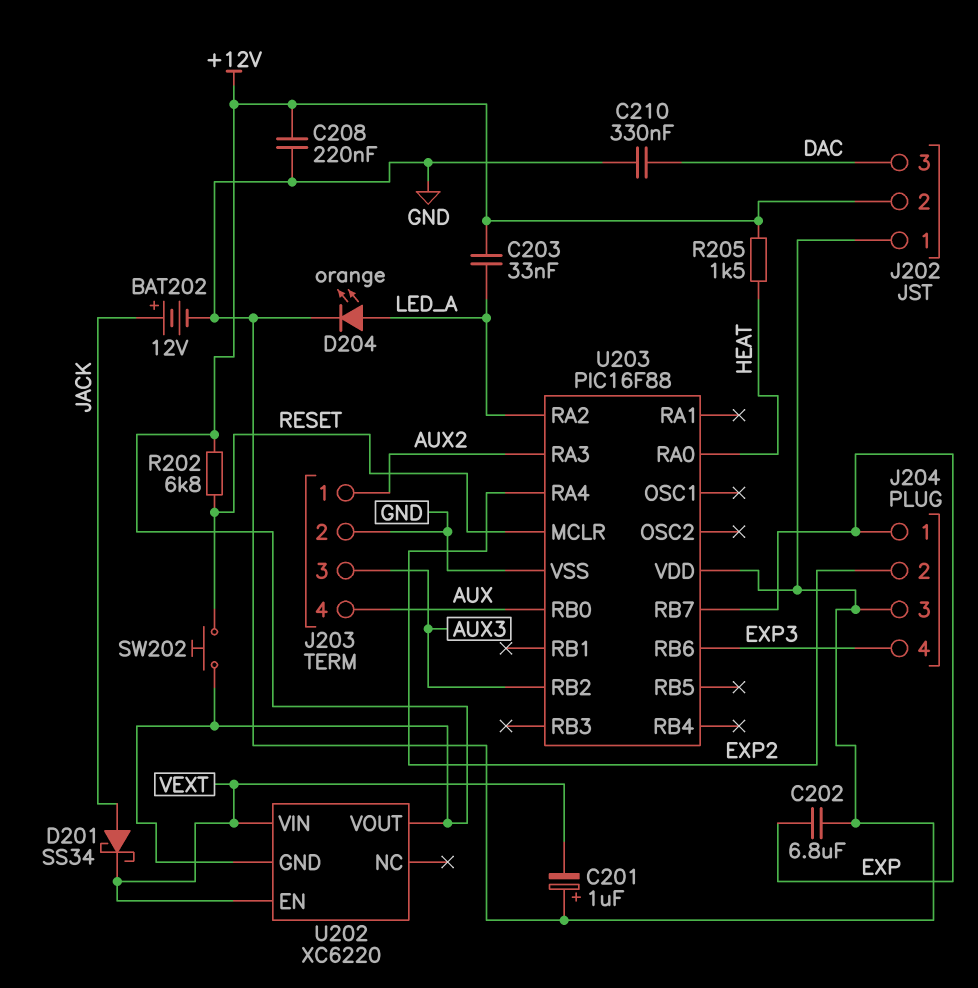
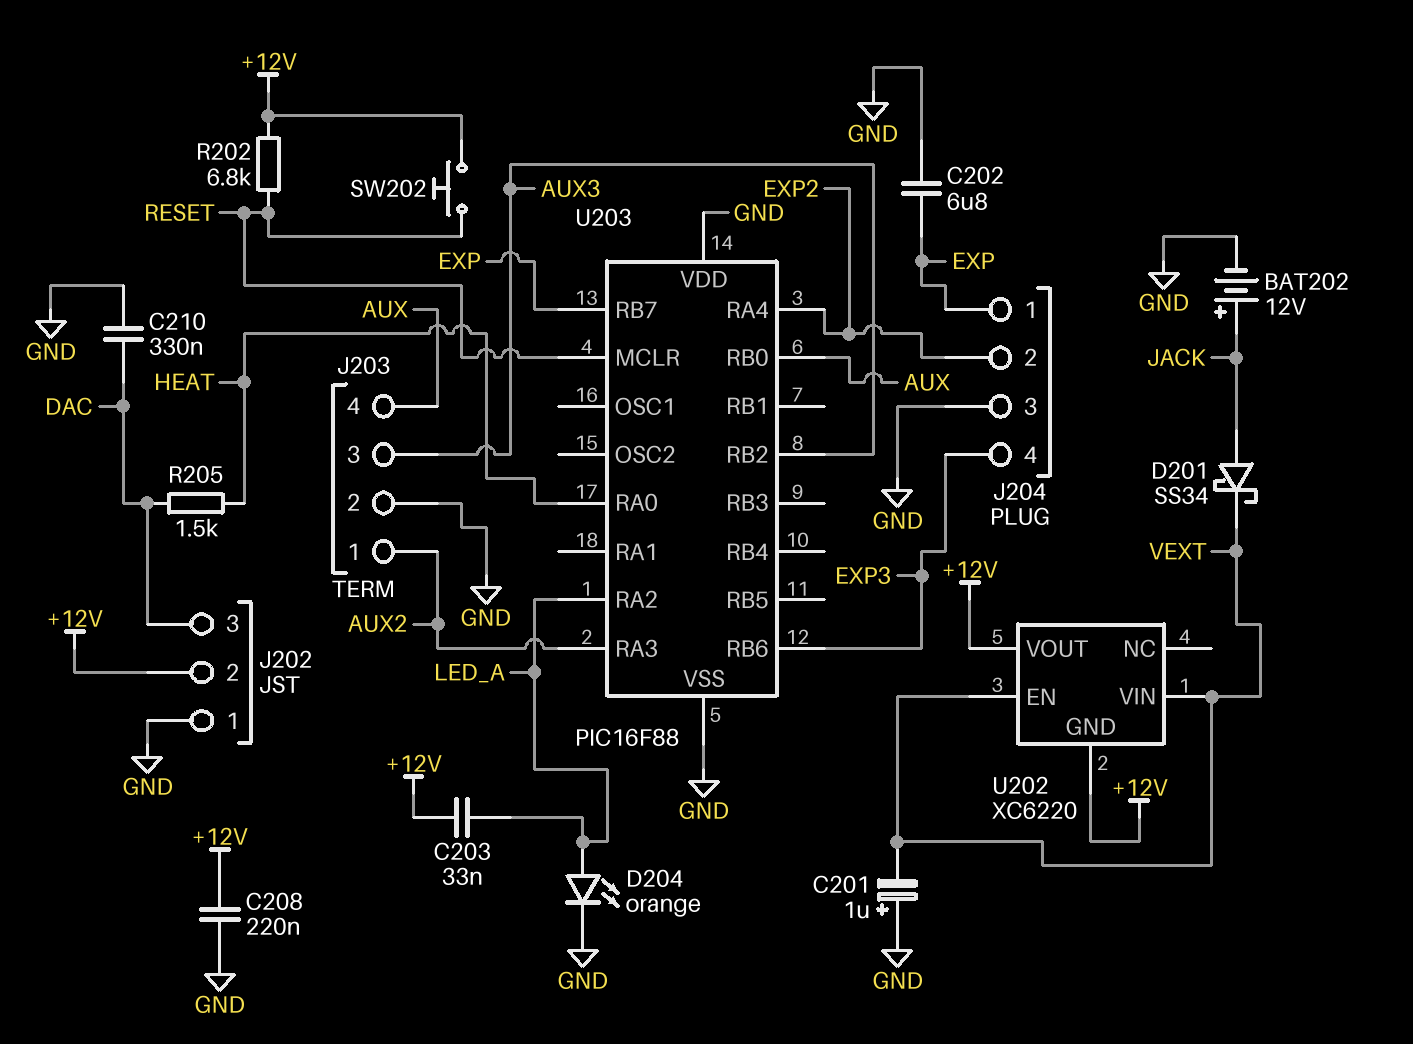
R205: 1.5k (+12V, HEAT) -> 1.5k (DAC, HEAT)

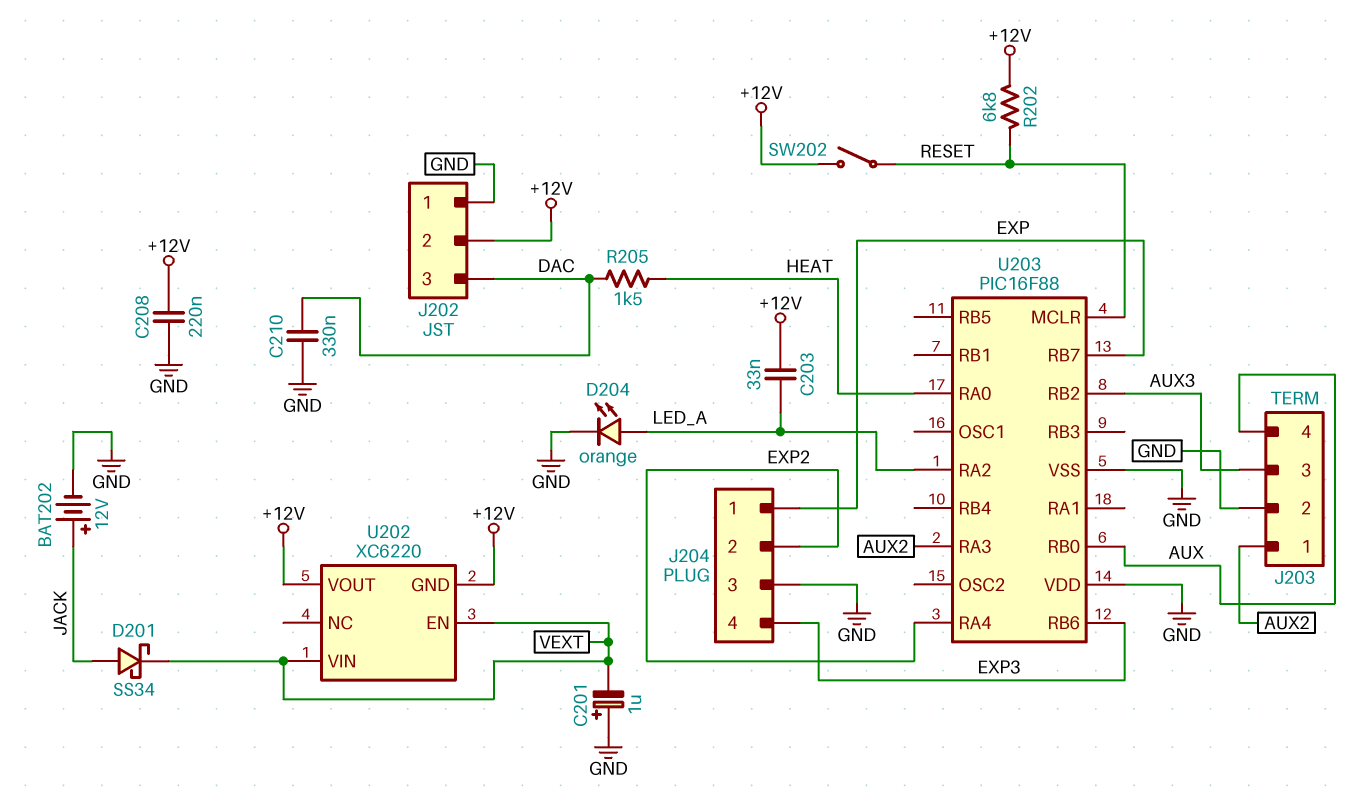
C202: 6.8uF (EXP, GND) -> none
SW202: button (+12V, RESET) -> switch (+12V, RESET)

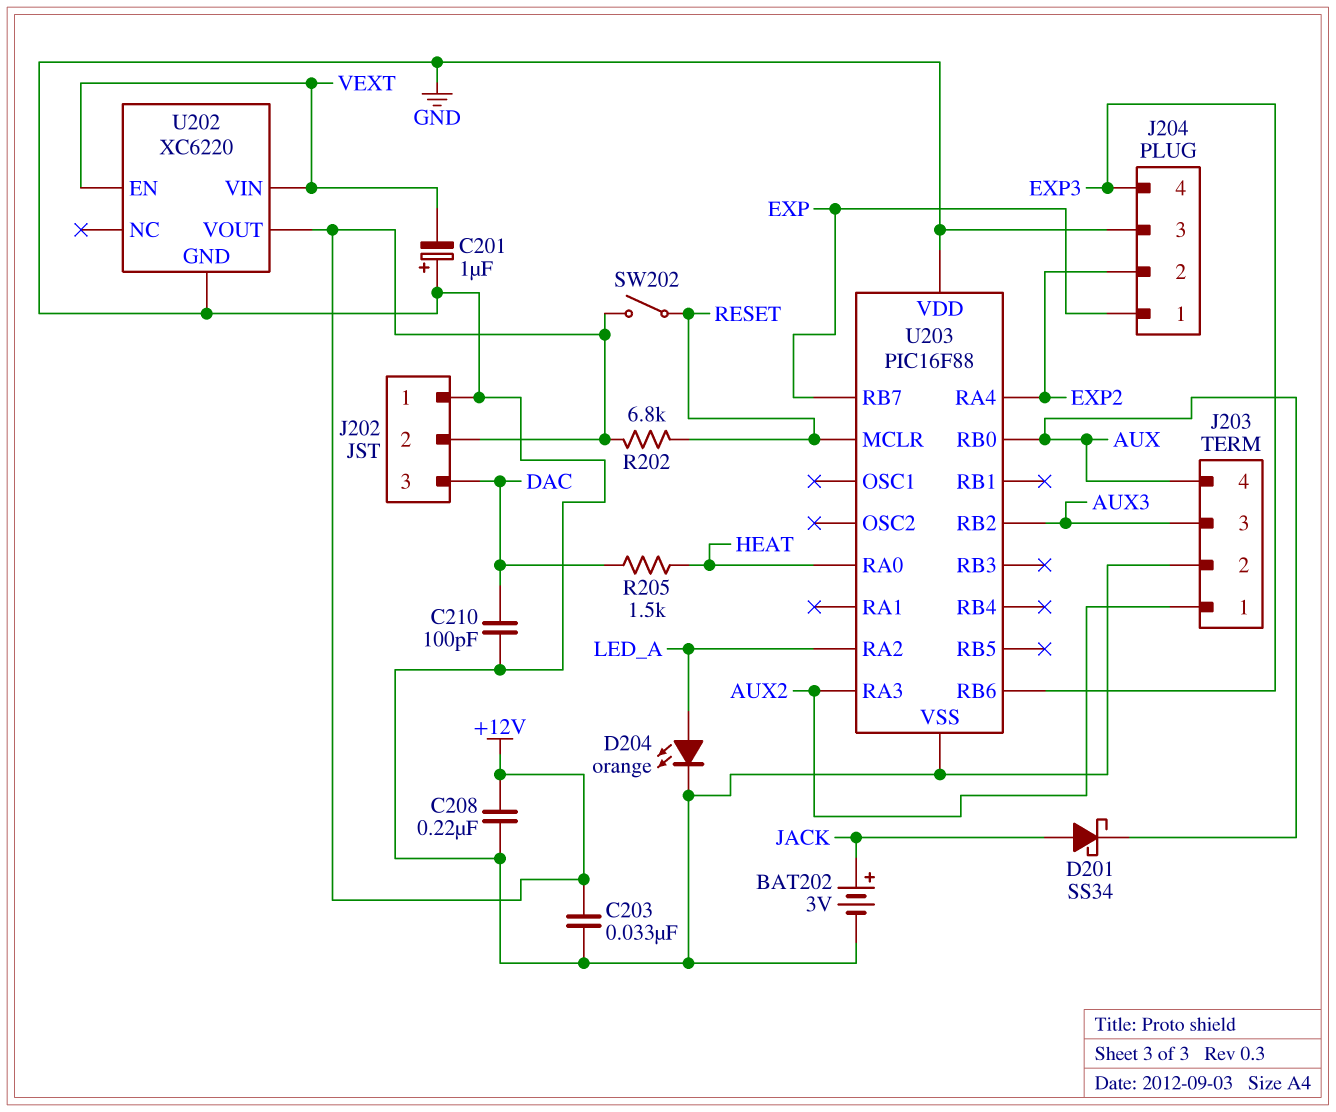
BAT202: 12V (plus JACK, minus GND) -> 3V (plus JACK, minus GND)
C203: 33nF (+12V, LED_A) -> 33nF (+12V, GND)
C210: 330nF (DAC, GND) -> 100pF (DAC, GND)
D201: schottky SS34 (A JACK, K VEXT) -> schottky SS34 (A JACK, K AUX)
U202 pin GND: +12V -> GND

